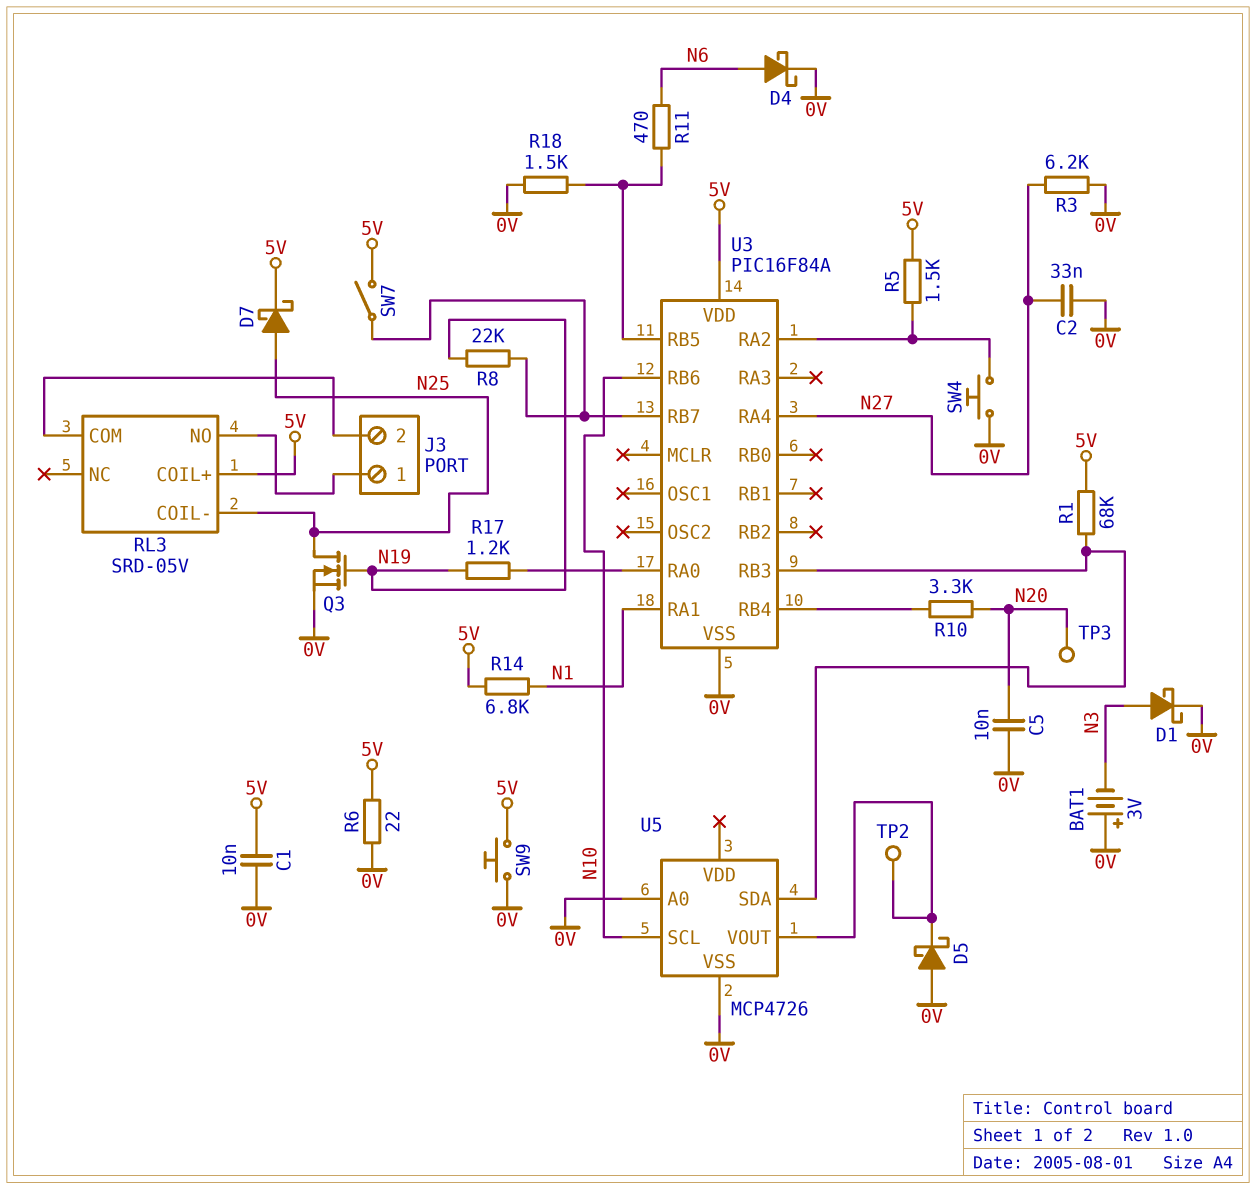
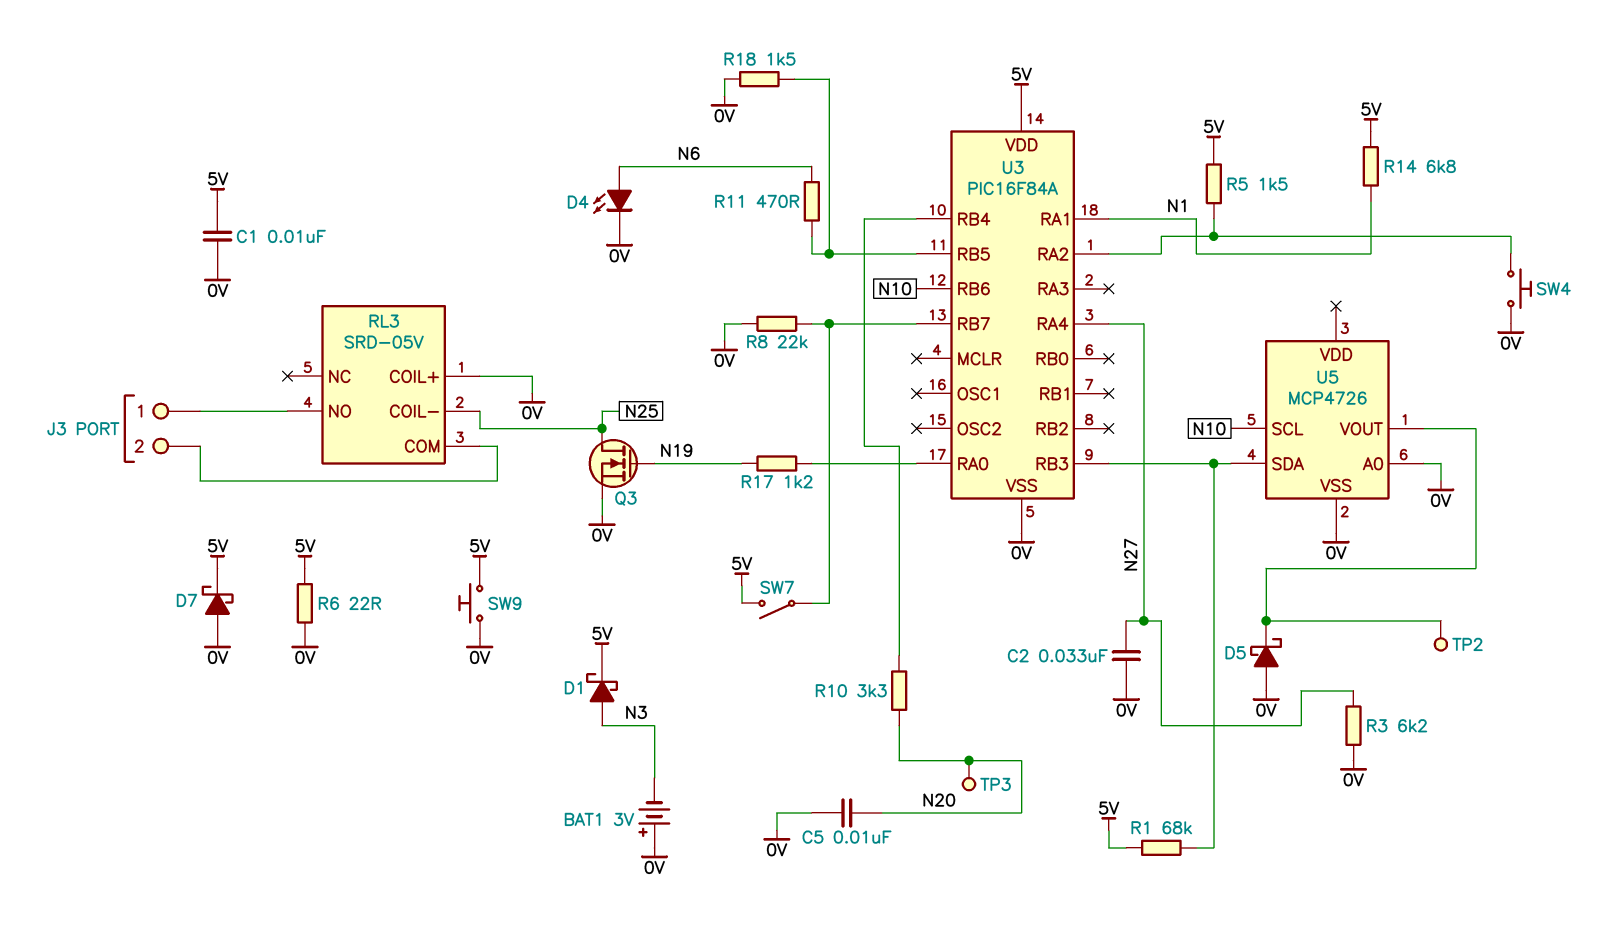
D1: schottky (A N3, K 0V) -> schottky (A N3, K 5V)
D4: schottky (A N6, K 0V) -> LED (A N6, K 0V)
D7: schottky (A N25, K 5V) -> schottky (A 0V, K 5V)
R8: 22k (N19, U3/RB7) -> 22k (0V, U3/RB7)
RL3 pin COIL+: 5V -> 0V

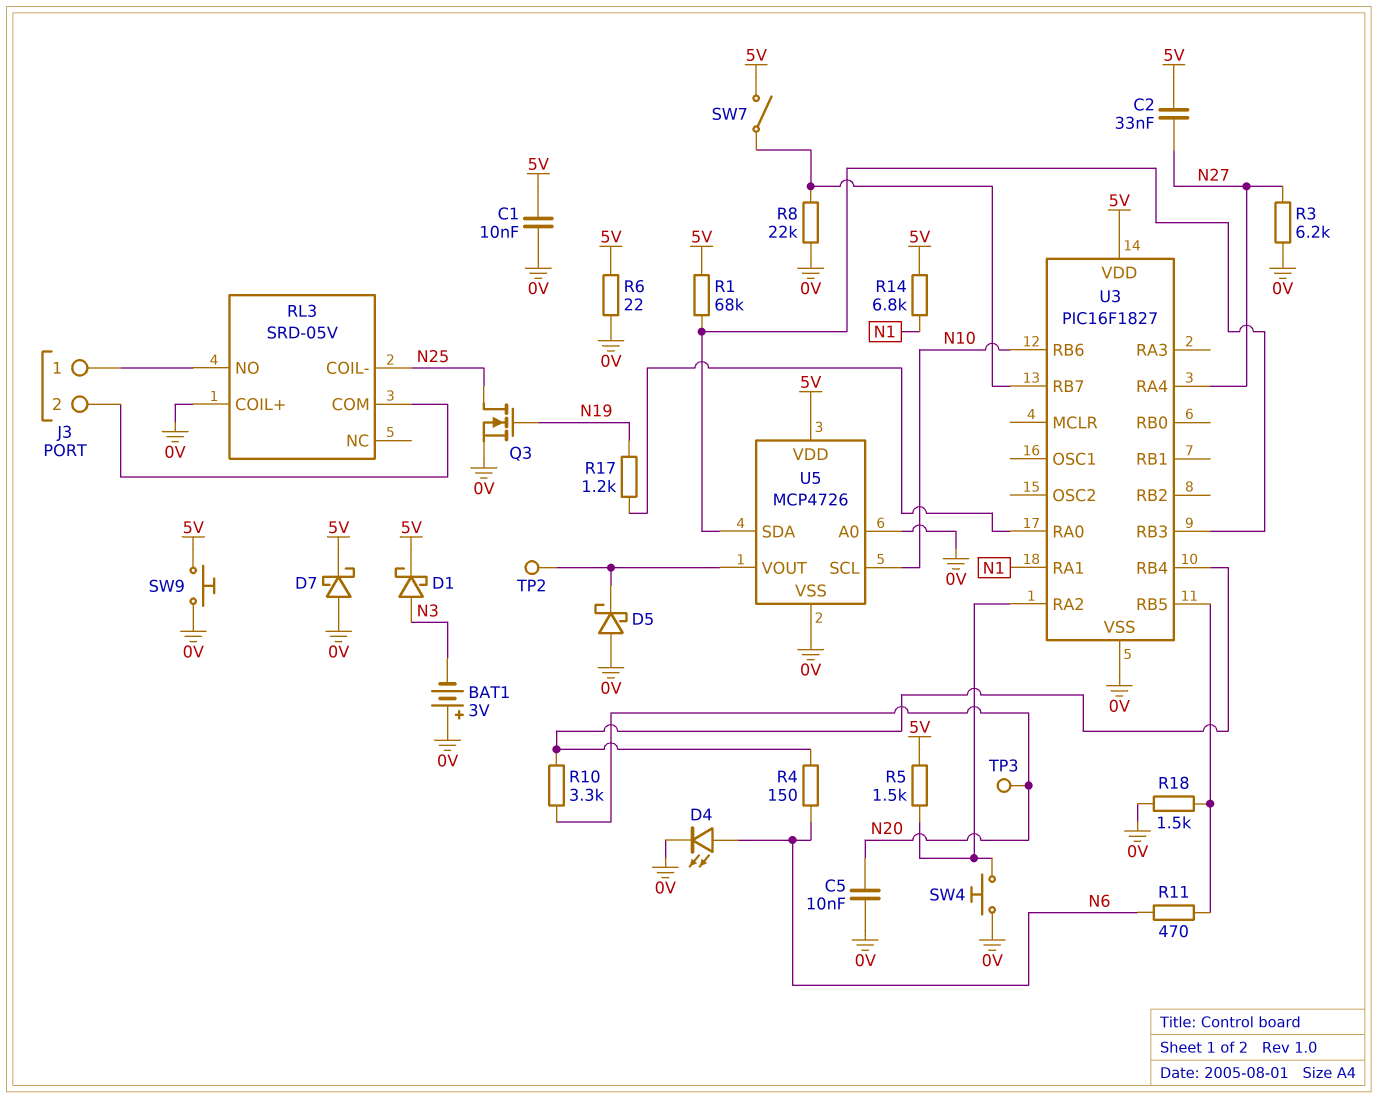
C2: 33nF (0V, N27) -> 33nF (5V, N27)
R4: none -> 150 (N6, U3/RB4)
U3: PIC16F84A -> PIC16F1827
U5 pin VDD: none -> 5V

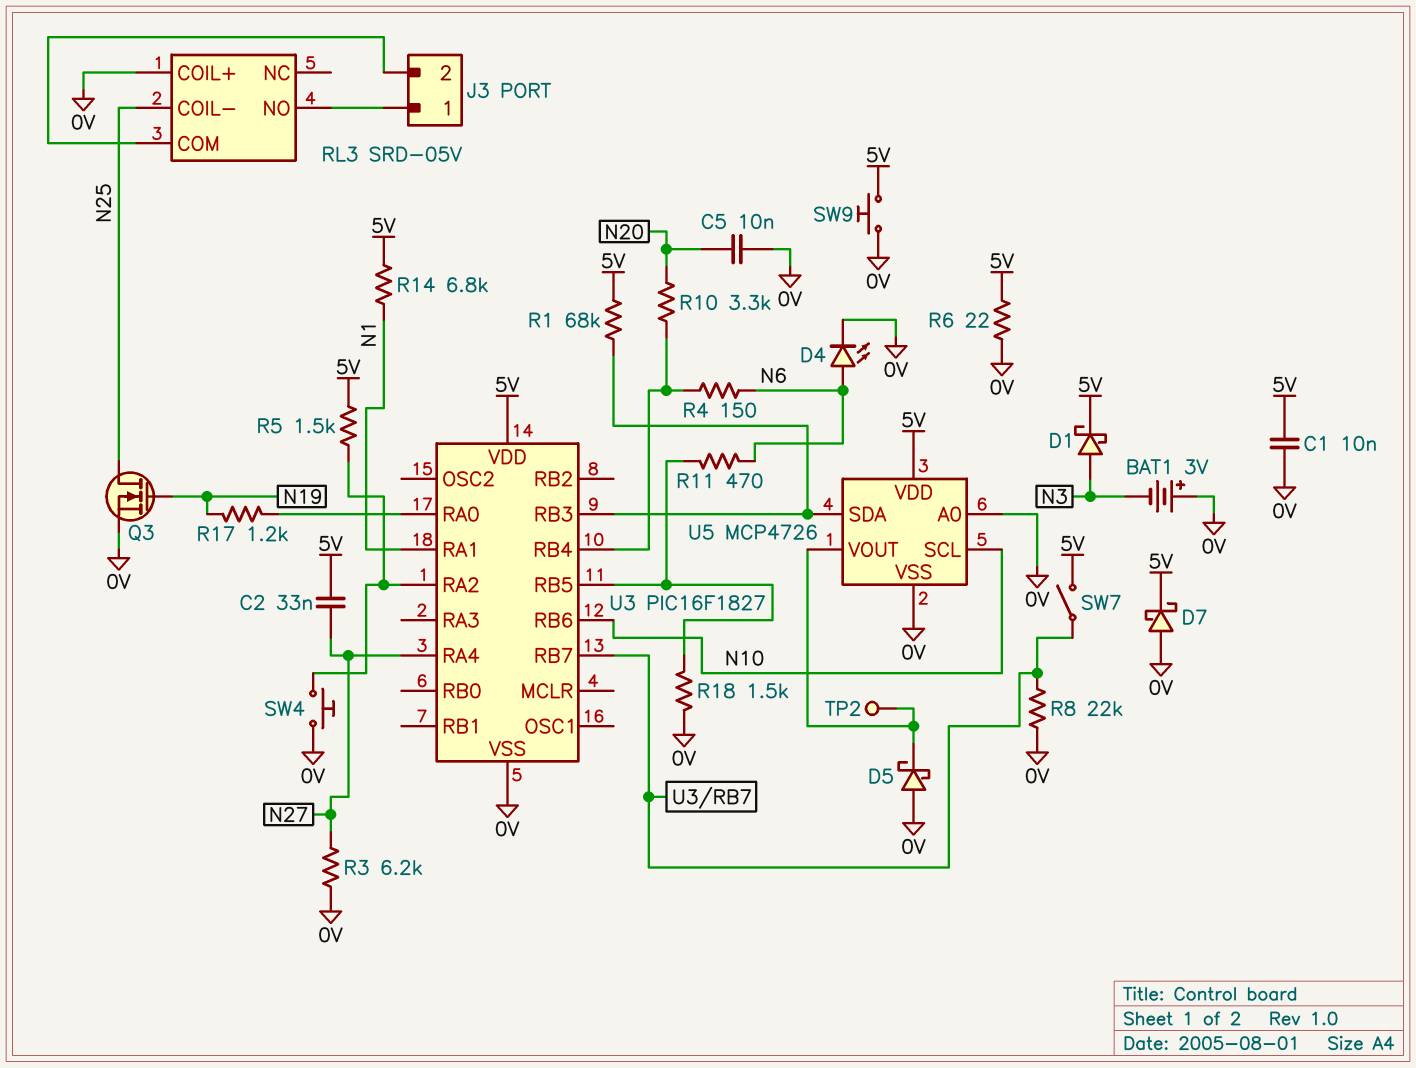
TP3: test point (N20) -> none

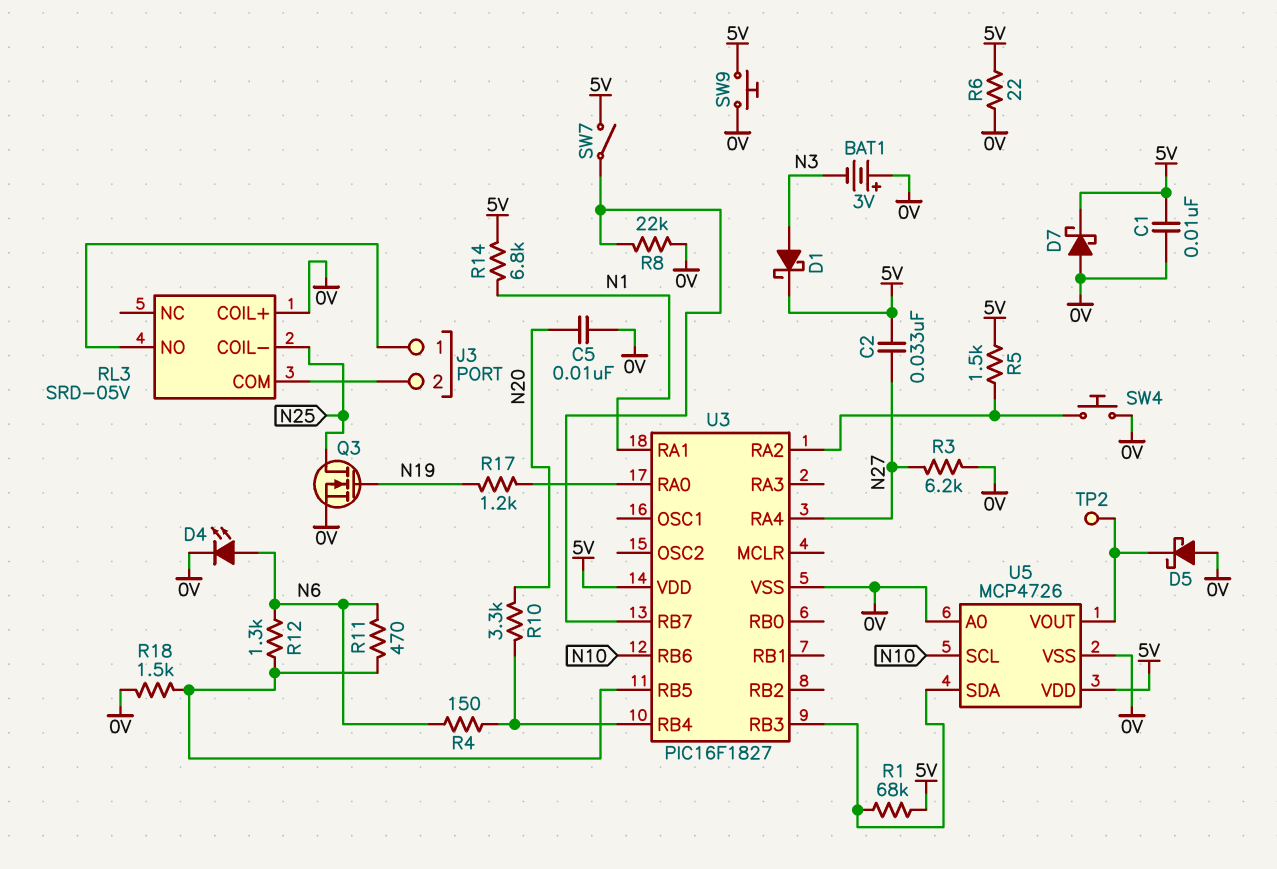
R12: none -> 1.3k (N6, U3/RB5)

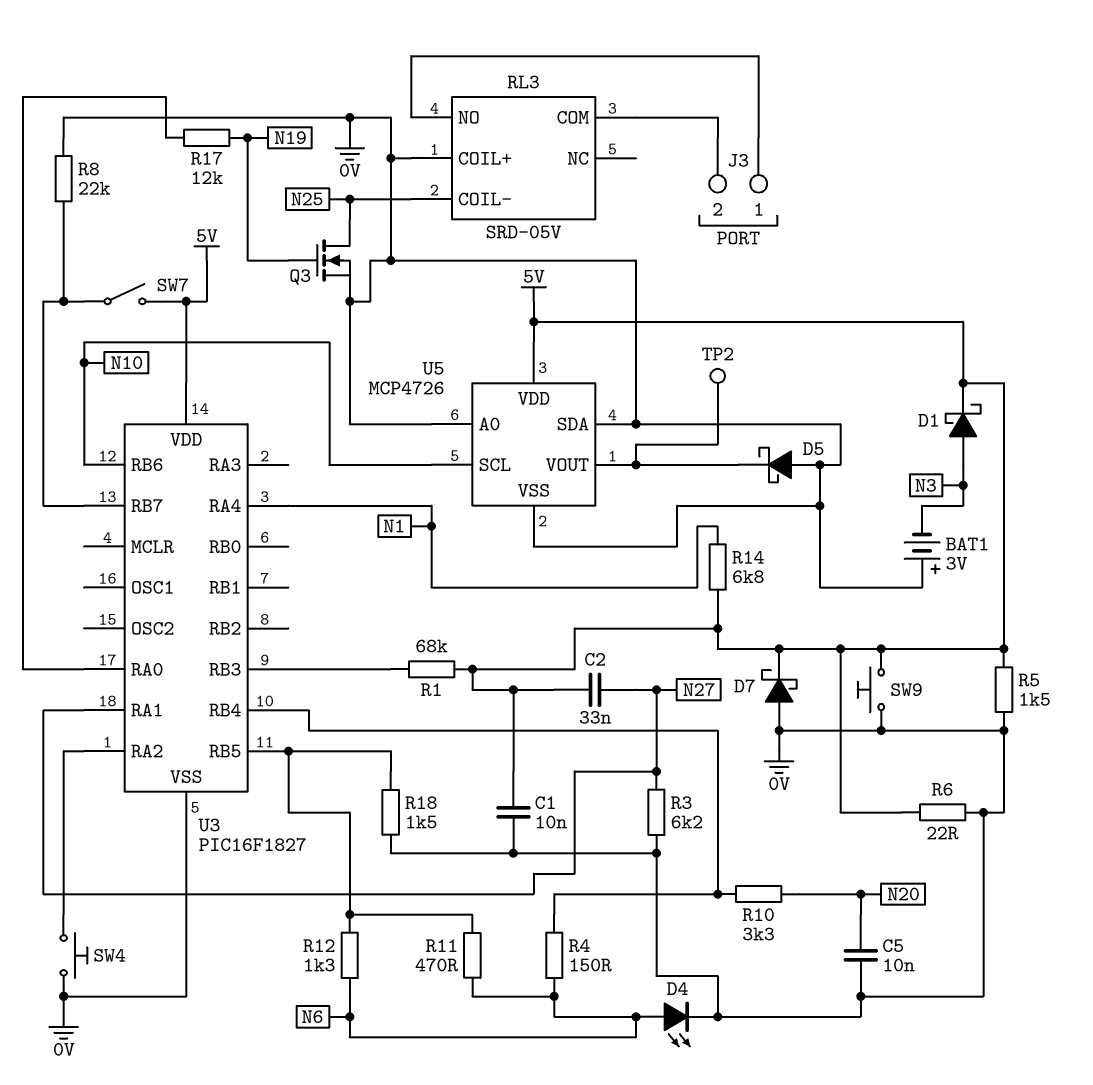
R5: 1.5k (5V, U3/RA2) -> 1.5k (0V, 5V)
R17: 1.2k (N19, U3/RA0) -> 12k (N19, U3/RA0)
U3 pin RA1: N1 -> N27
U3 pin RA4: N27 -> N1
U5 pin SDA: U3/RB3 -> 0V

